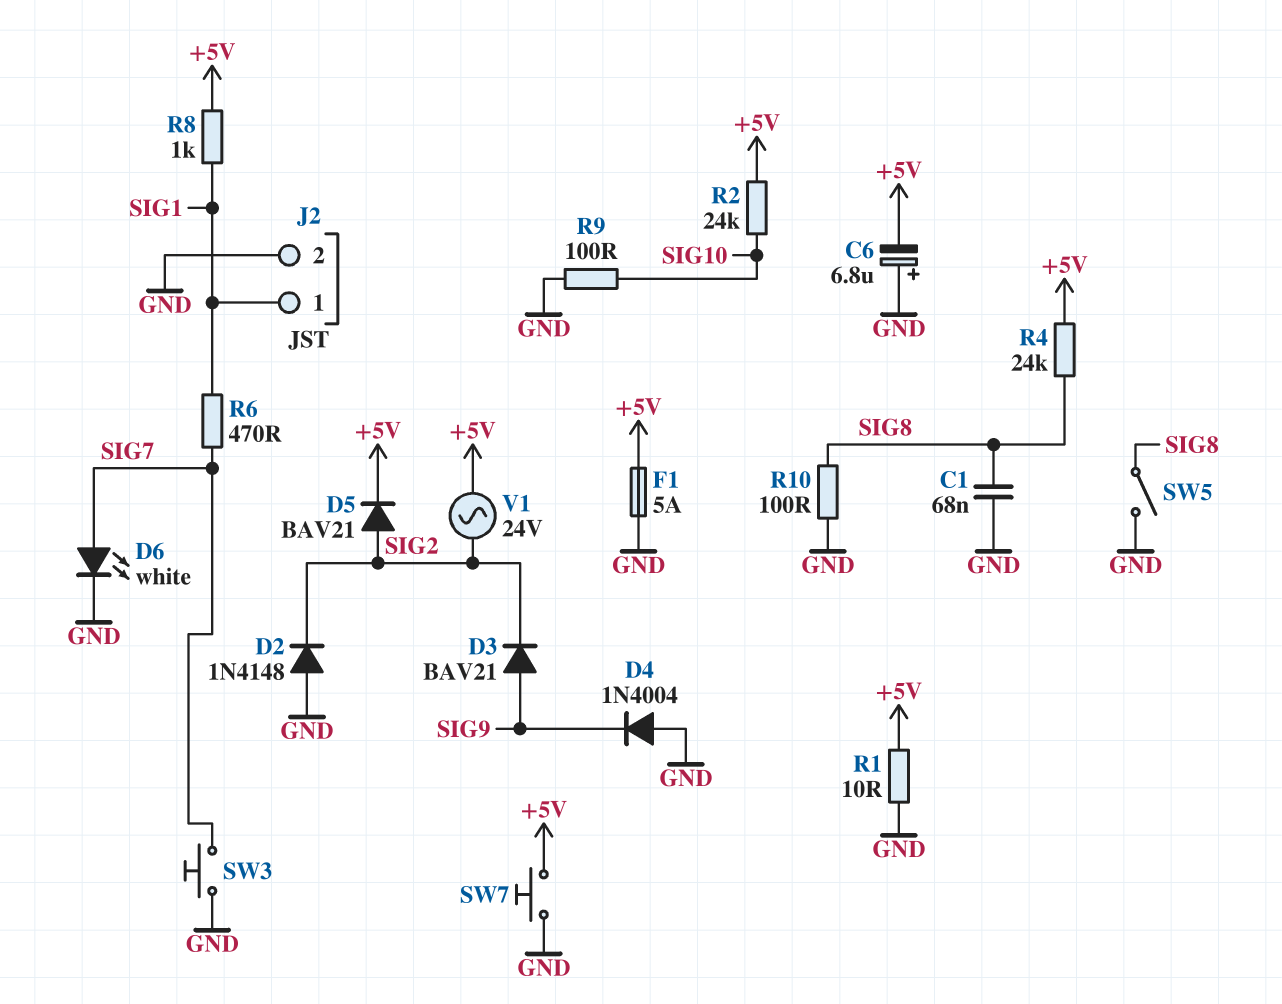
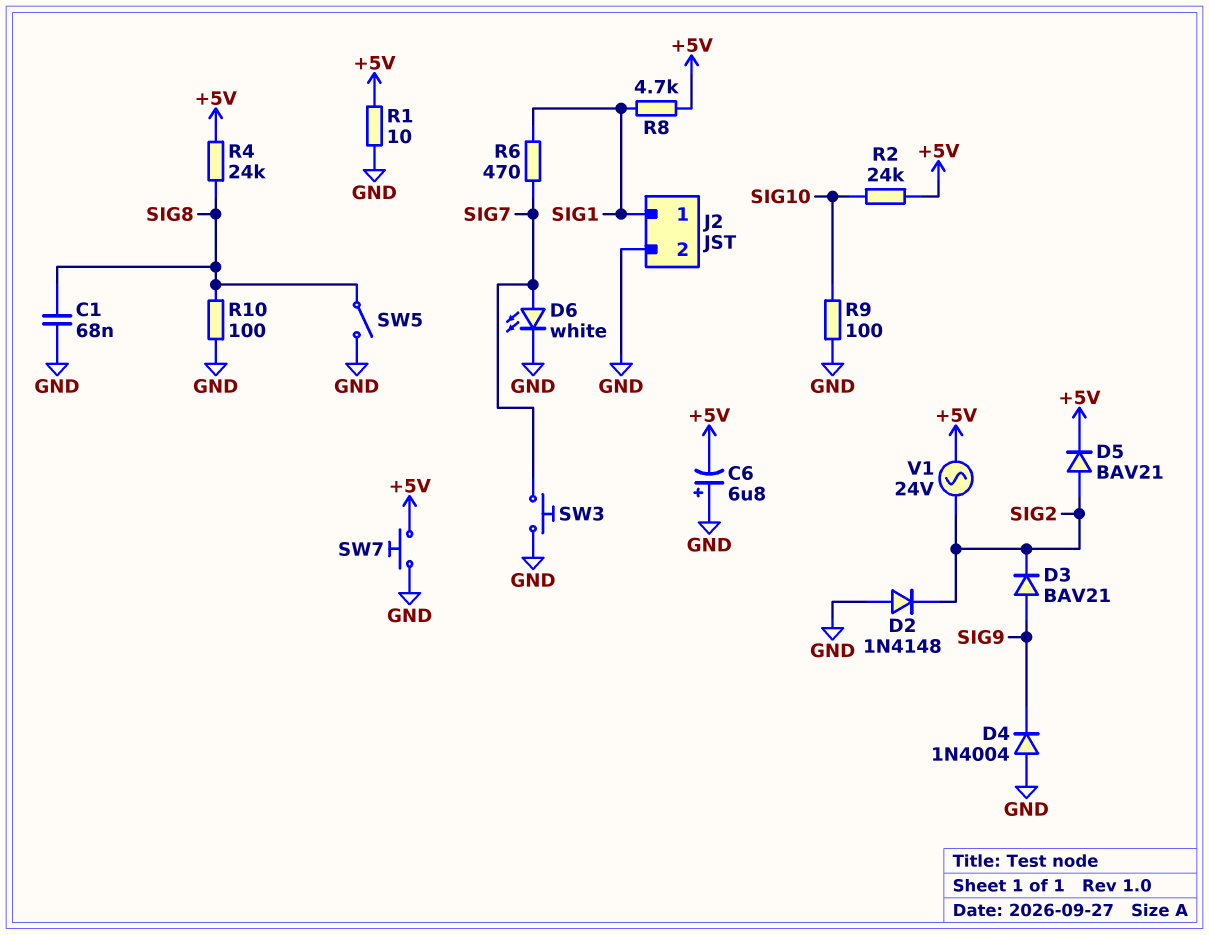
F1: 5A (+5V, GND) -> none
R8: 1k (+5V, SIG1) -> 4.7k (+5V, SIG1)

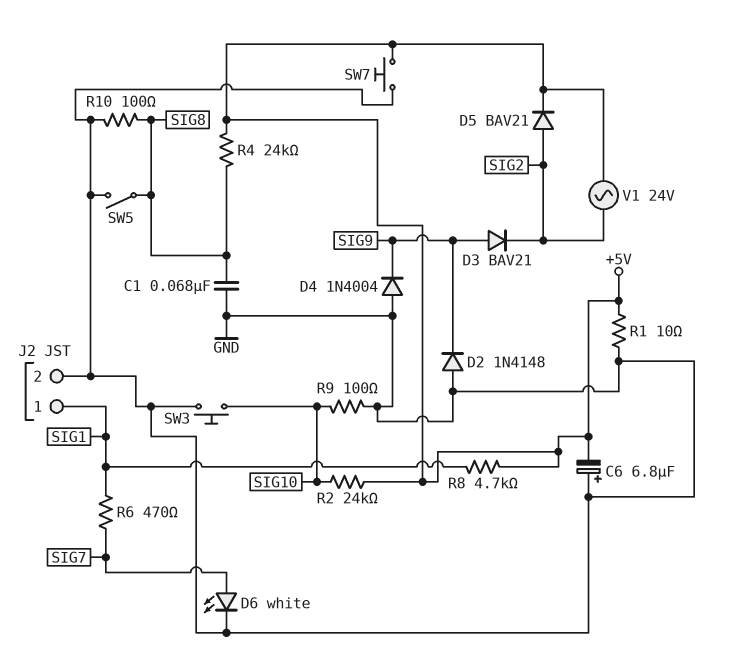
D2: diode 1N4148 (A GND, K SIG2) -> diode 1N4148 (A GND, K SIG9)
SW3: button (GND, SIG7) -> button (GND, SIG10)

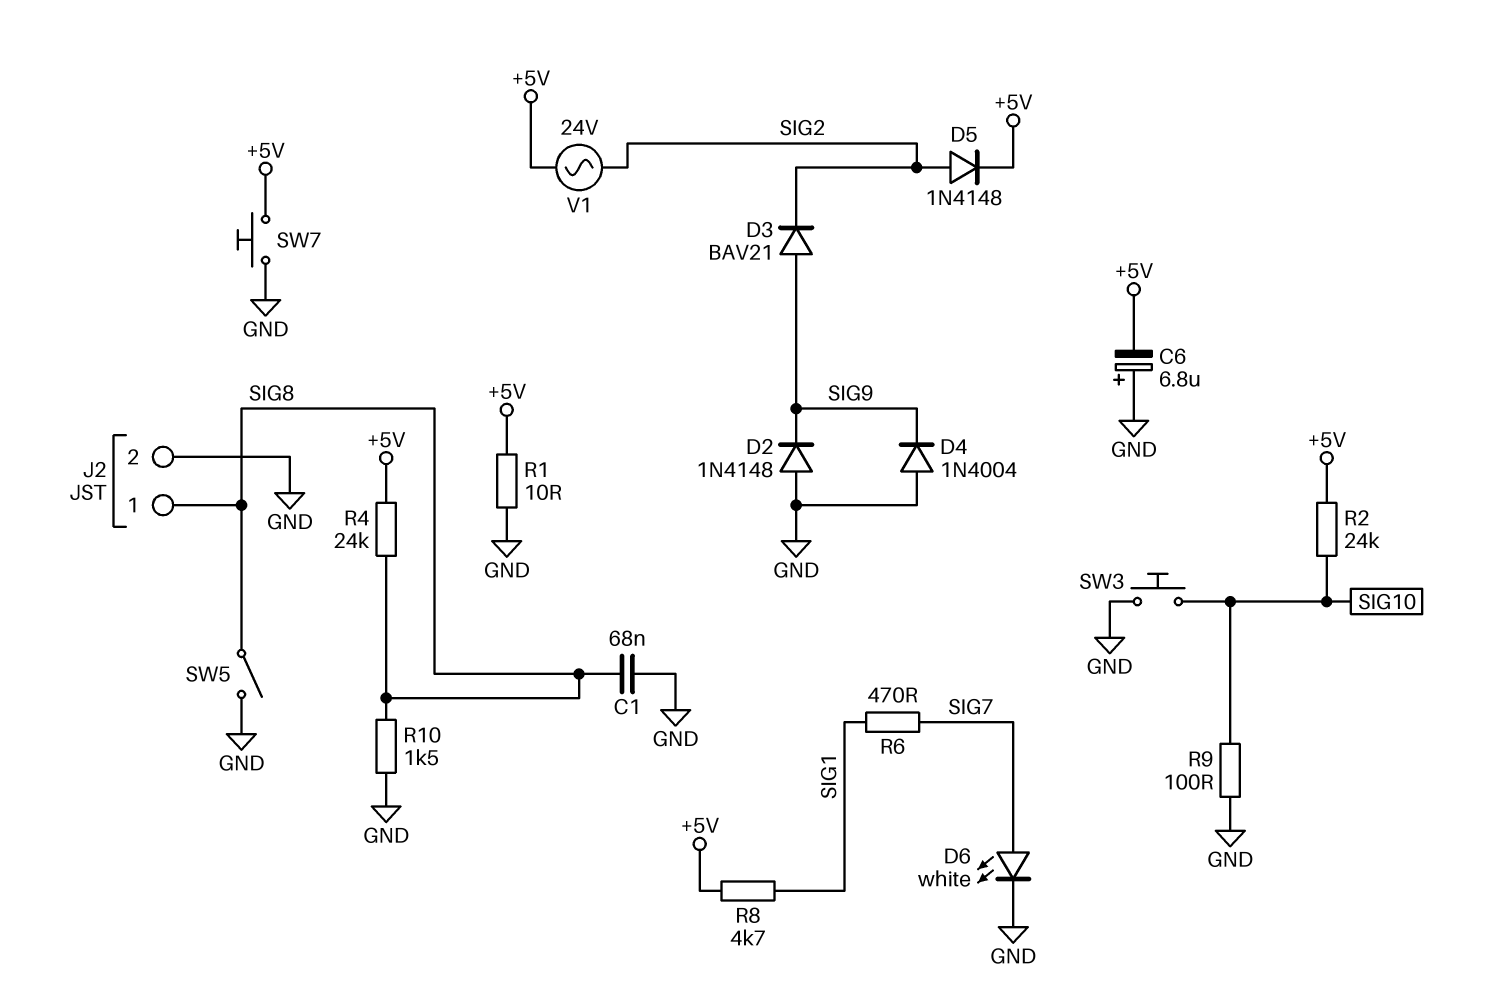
D5: diode BAV21 (A SIG2, K +5V) -> diode 1N4148 (A SIG2, K +5V)
J2 pin 1: SIG1 -> SIG8
R10: 100 (GND, SIG8) -> 1.5k (GND, SIG8)

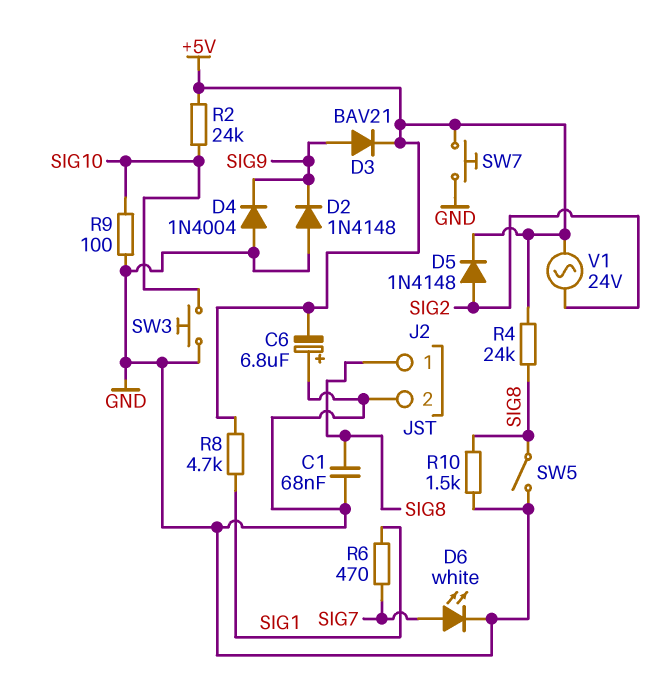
D3: diode BAV21 (A SIG9, K SIG2) -> diode BAV21 (A SIG9, K +5V)
R1: 10 (+5V, GND) -> none

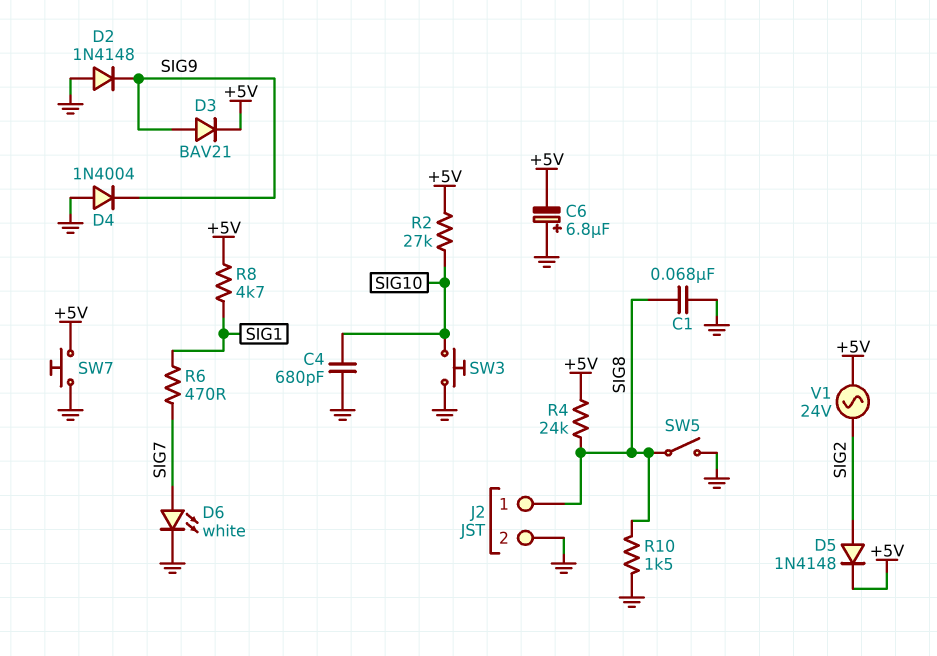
C4: none -> 680pF (GND, SIG10)
R2: 24k (+5V, SIG10) -> 27k (+5V, SIG10)
R9: 100 (GND, SIG10) -> none

